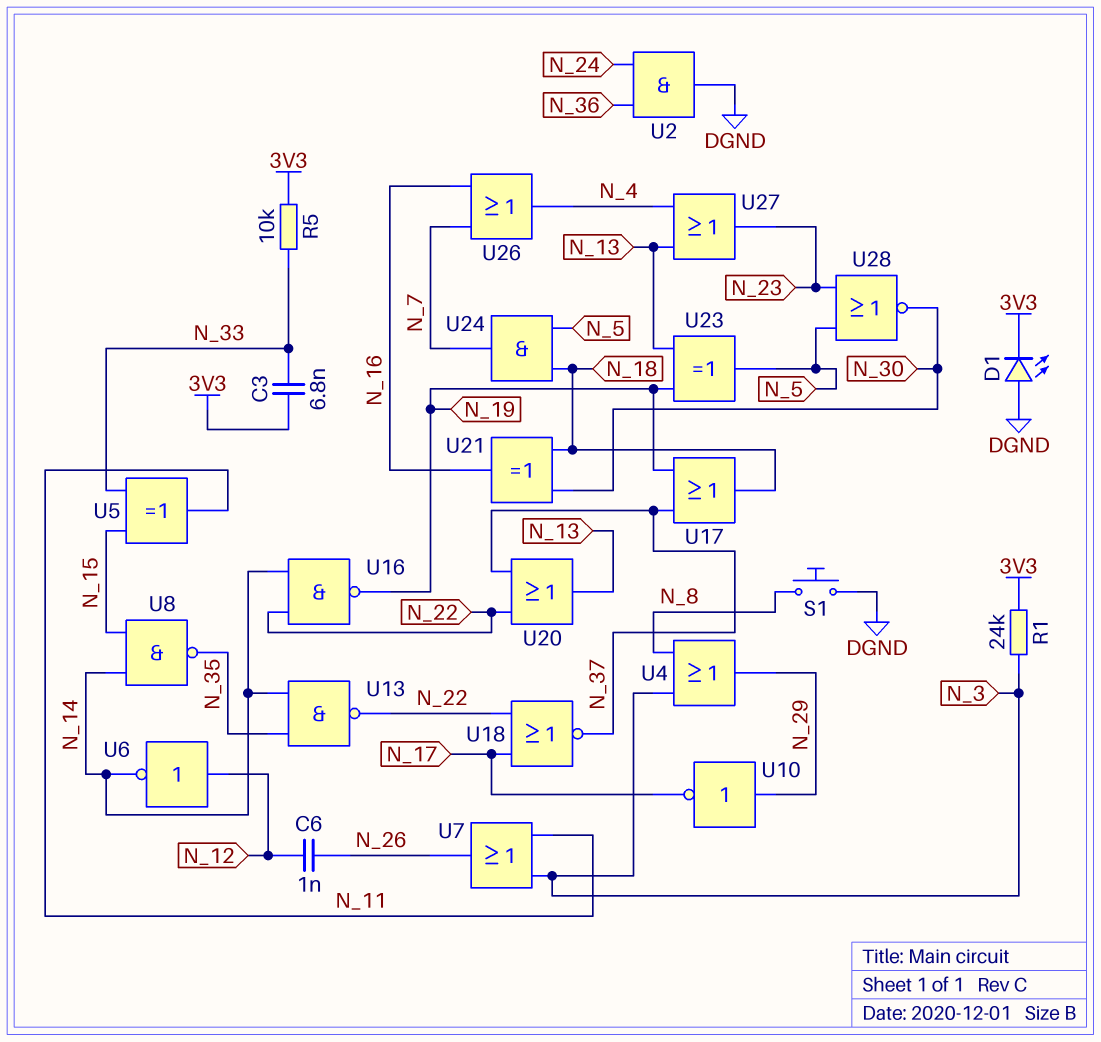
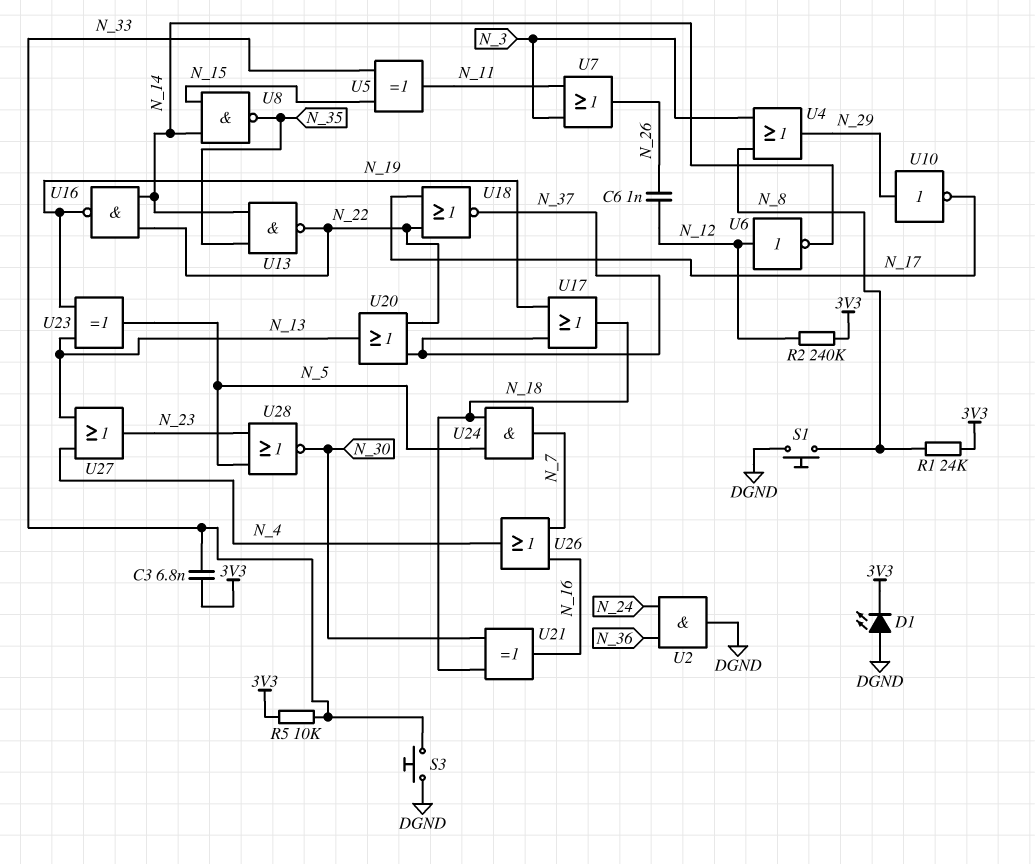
R1: 24k (3V3, N_3) -> 24k (3V3, N_8)
R2: none -> 240k (3V3, N_12)
S3: none -> button (DGND, N_33)

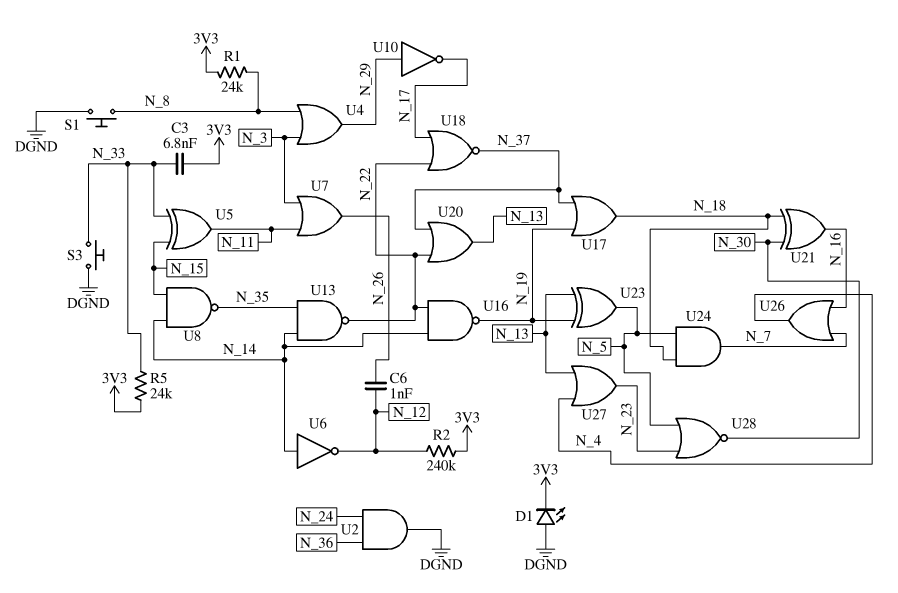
R5: 10k (3V3, N_33) -> 24k (3V3, N_33)
U6: NOT (in N_12, out N_14) -> NOT (in N_14, out N_12)

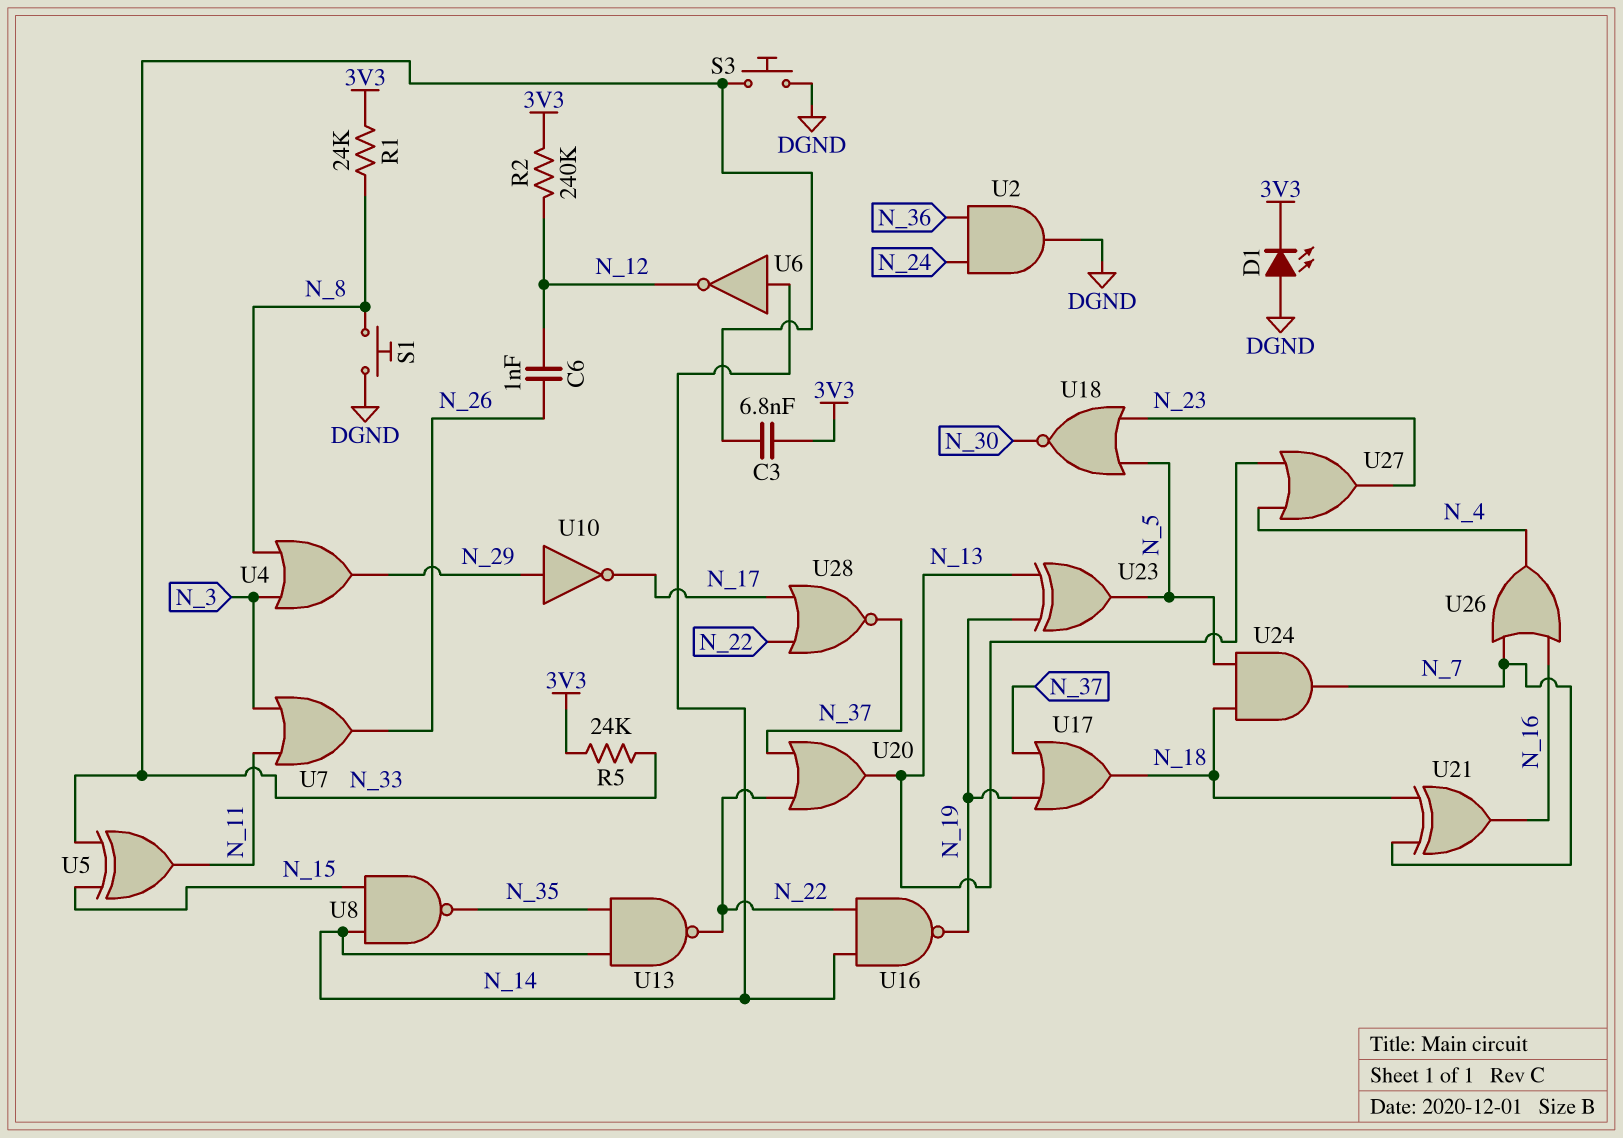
U18: NOR (in N_17, in N_22, out N_37) -> NOR (in N_5, in N_23, out N_30)
U21: XOR (in N_18, in N_30, out N_16) -> XOR (in N_7, in N_18, out N_16)
U28: NOR (in N_5, in N_23, out N_30) -> NOR (in N_17, in N_22, out N_37)

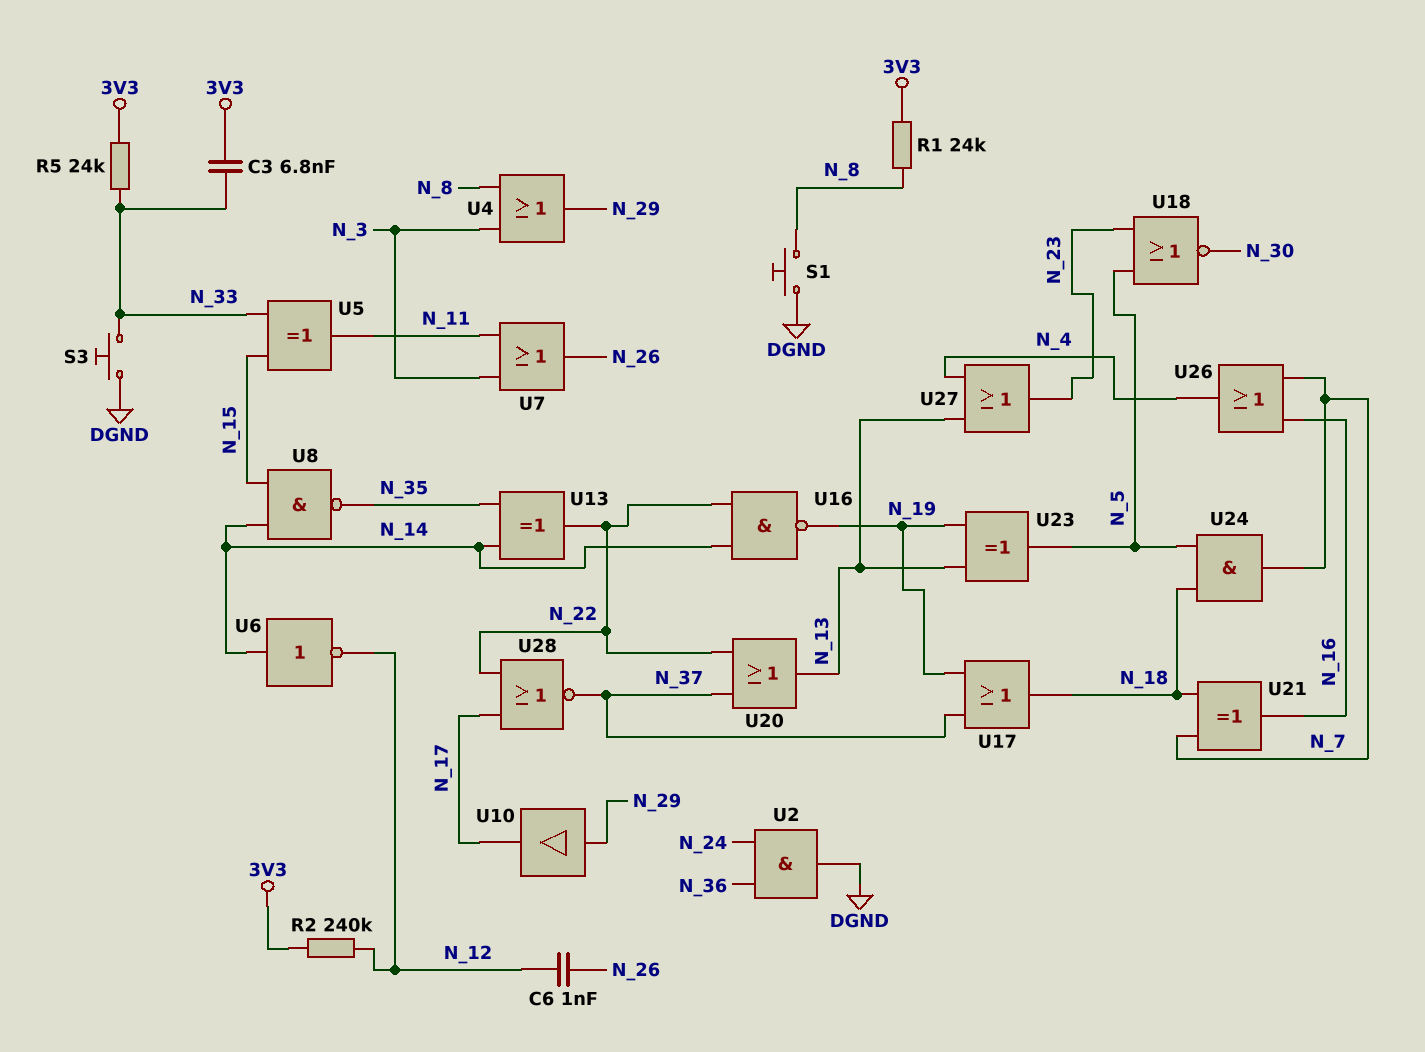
D1: LED (A DGND, K 3V3) -> none
U10: NOT (in N_29, out N_17) -> buffer (in N_29, out N_17)
U13: NAND (in N_14, in N_35, out N_22) -> XOR (in N_14, in N_35, out N_22)

